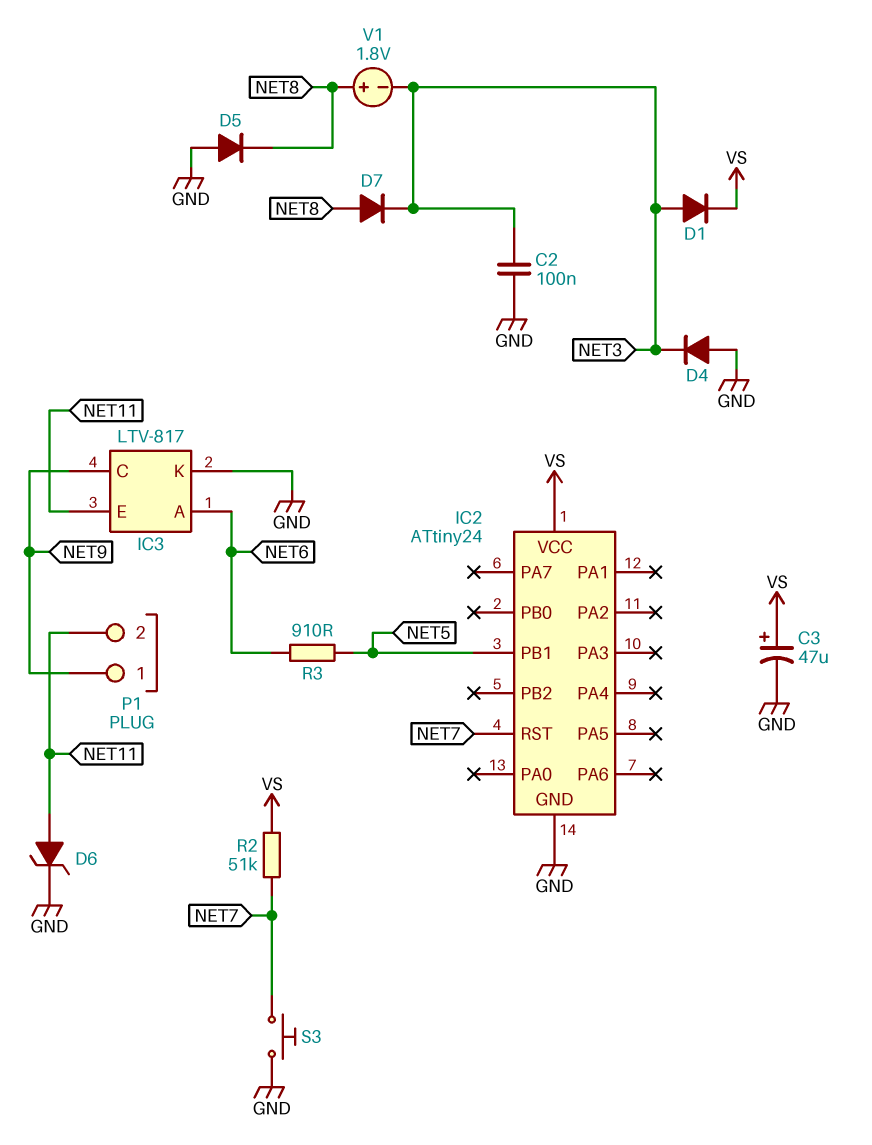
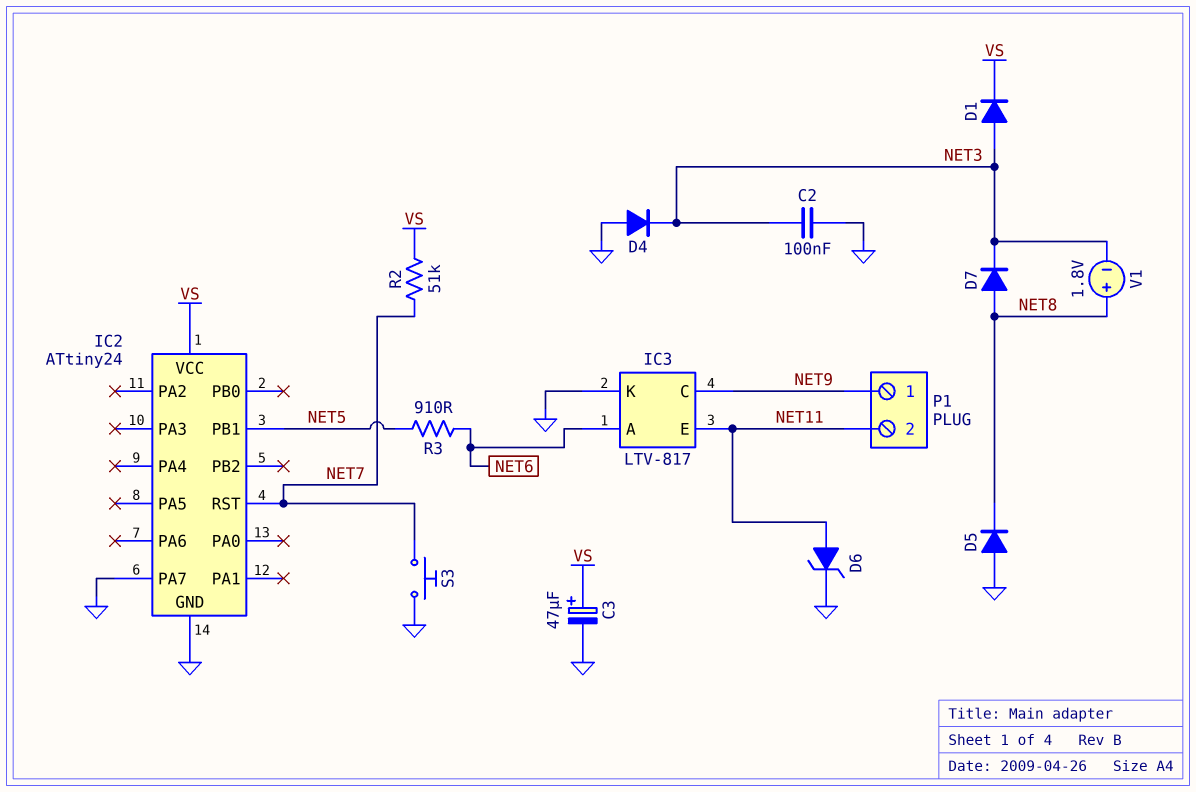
IC2 pin PA7: none -> GND

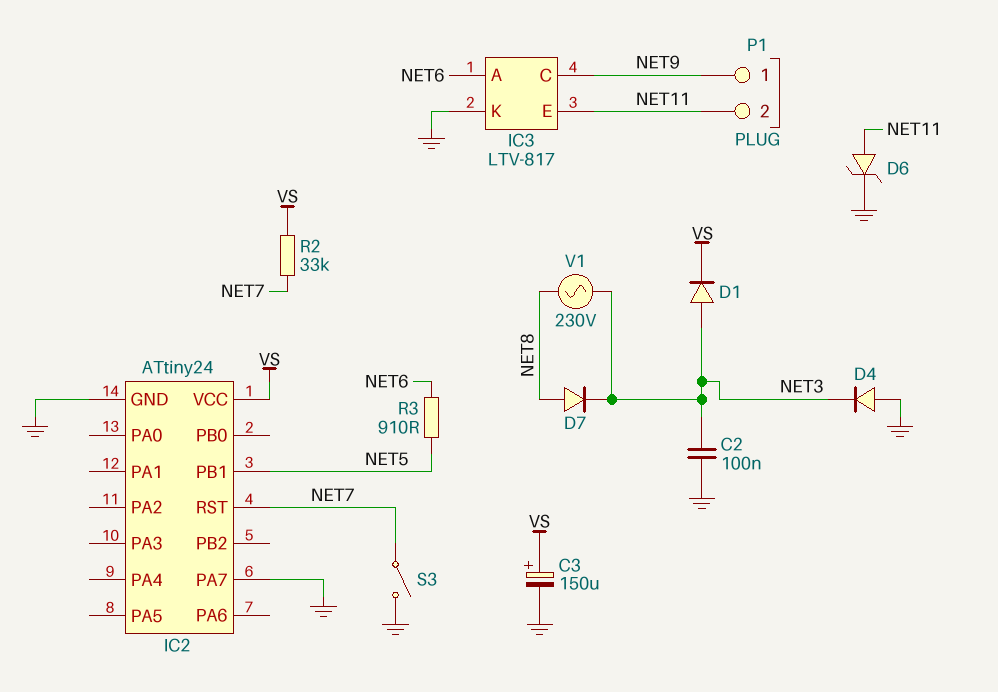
C3: 47uF (plus VS, minus GND) -> 150uF (plus VS, minus GND)
D5: diode (A GND, K NET8) -> none
R2: 51k (NET7, VS) -> 33k (NET7, VS)
S3: button (GND, NET7) -> switch (GND, NET7)
V1: 1.8V (plus NET8, minus NET3) -> AC 230V (NET3, NET8)

